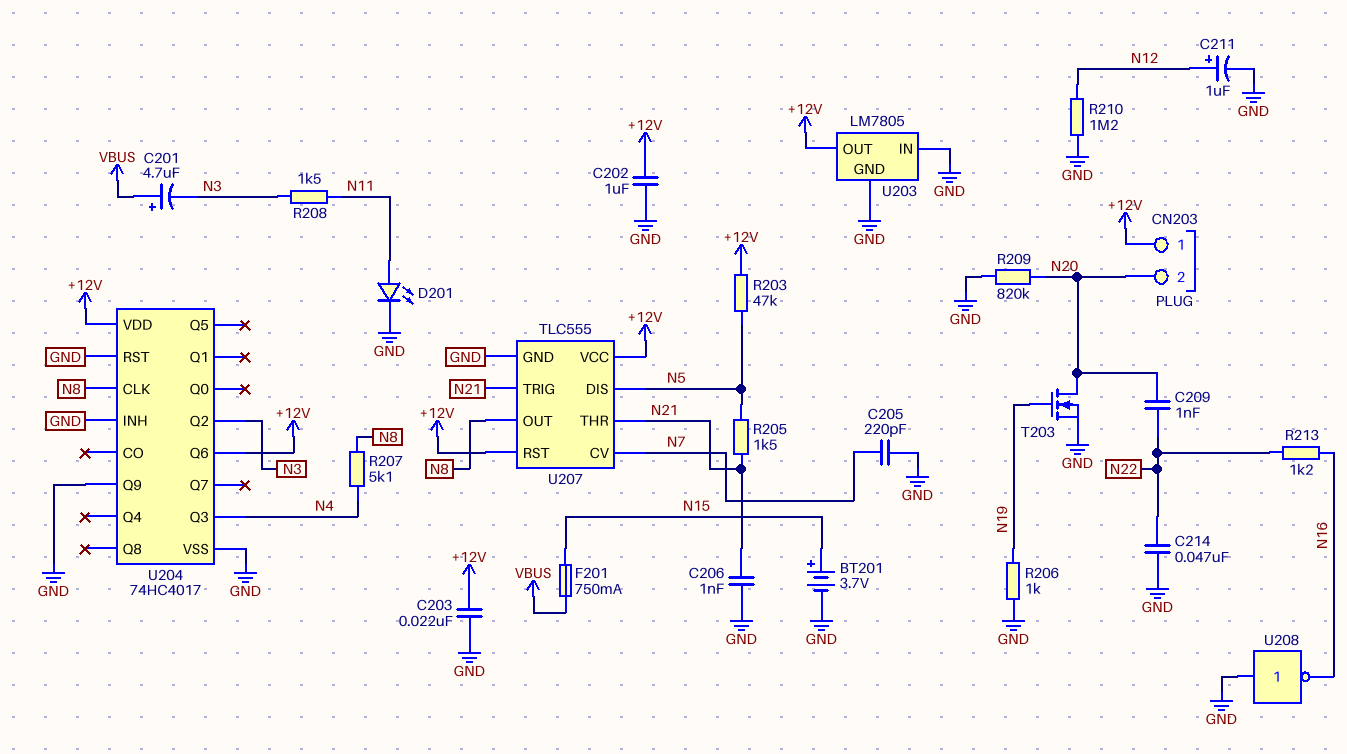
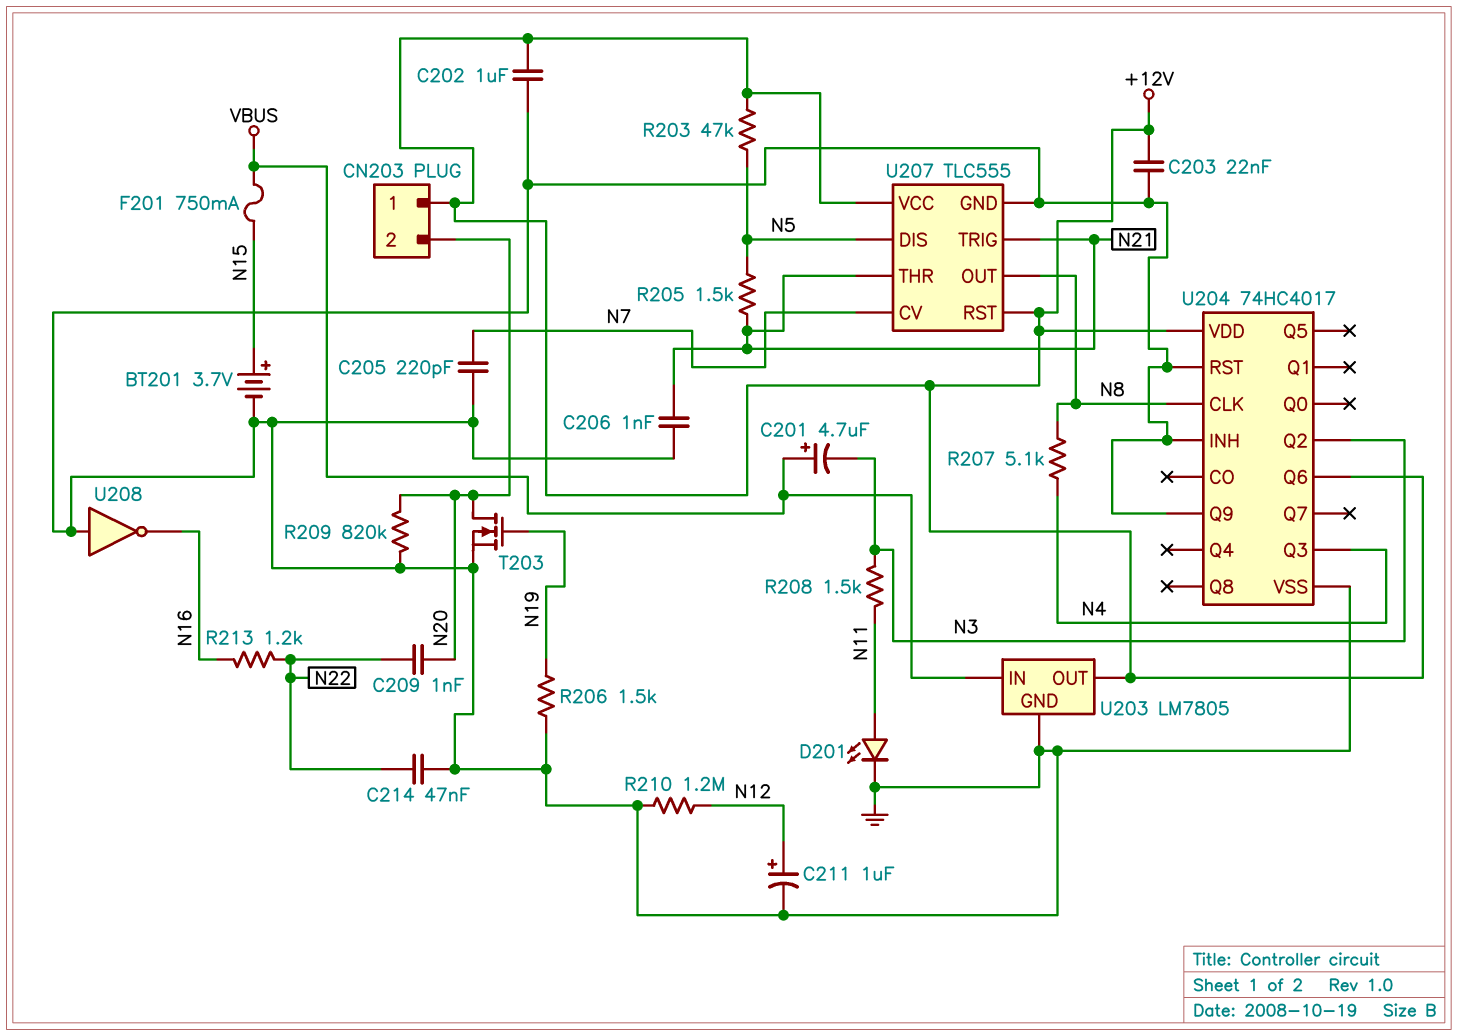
R206: 1k (GND, N19) -> 1.5k (GND, N19)
U203 pin IN: GND -> VBUS

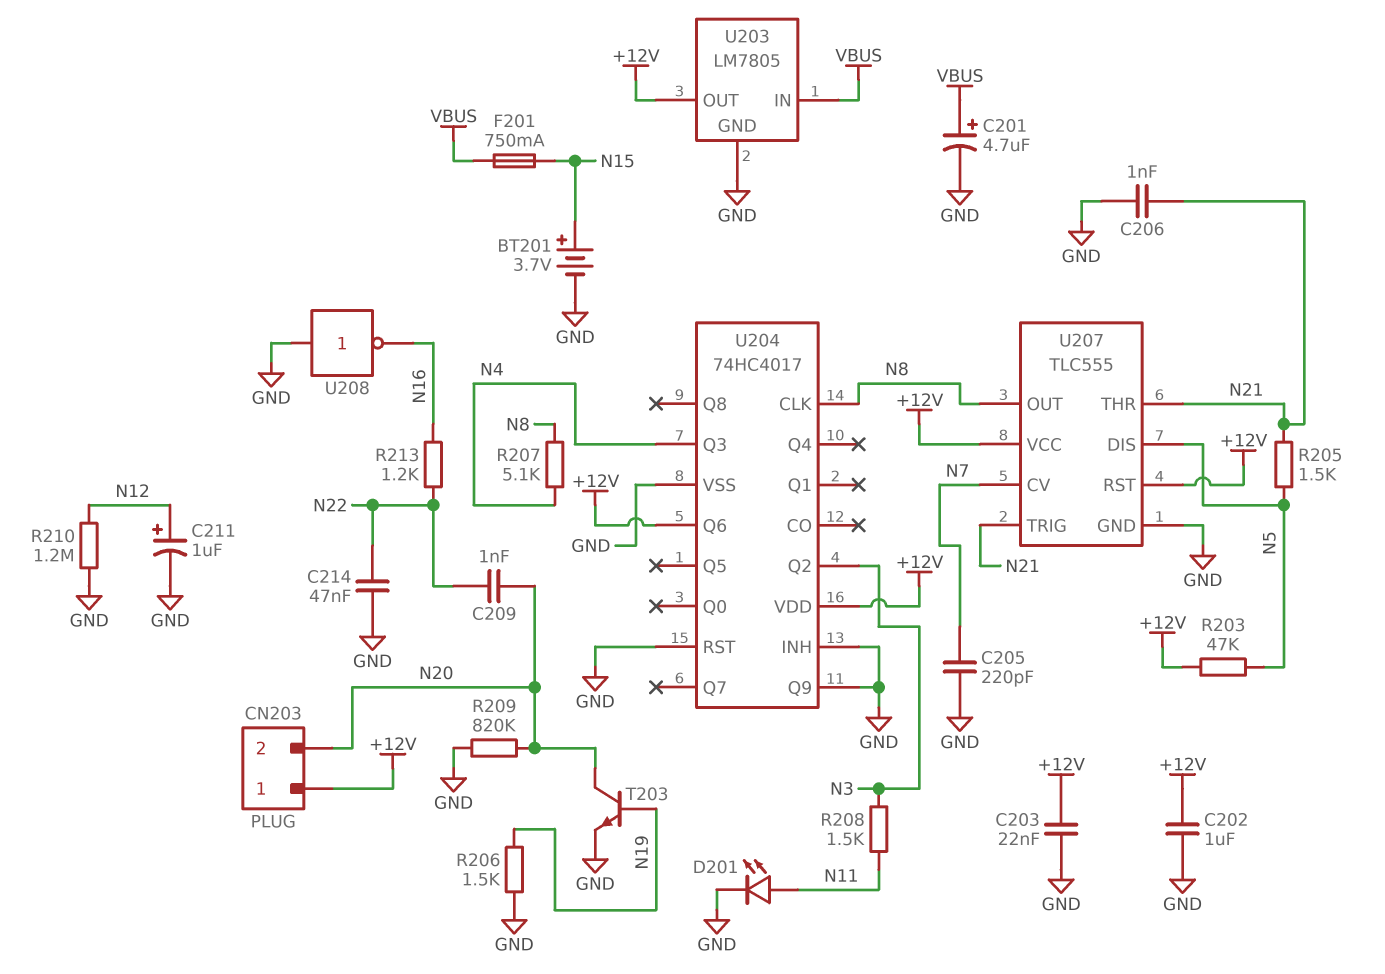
C201: 4.7uF (plus VBUS, minus N3) -> 4.7uF (plus VBUS, minus GND)
T203: NMOS (G N19, D N20, S GND) -> NPN (B N19, C N20, E GND)

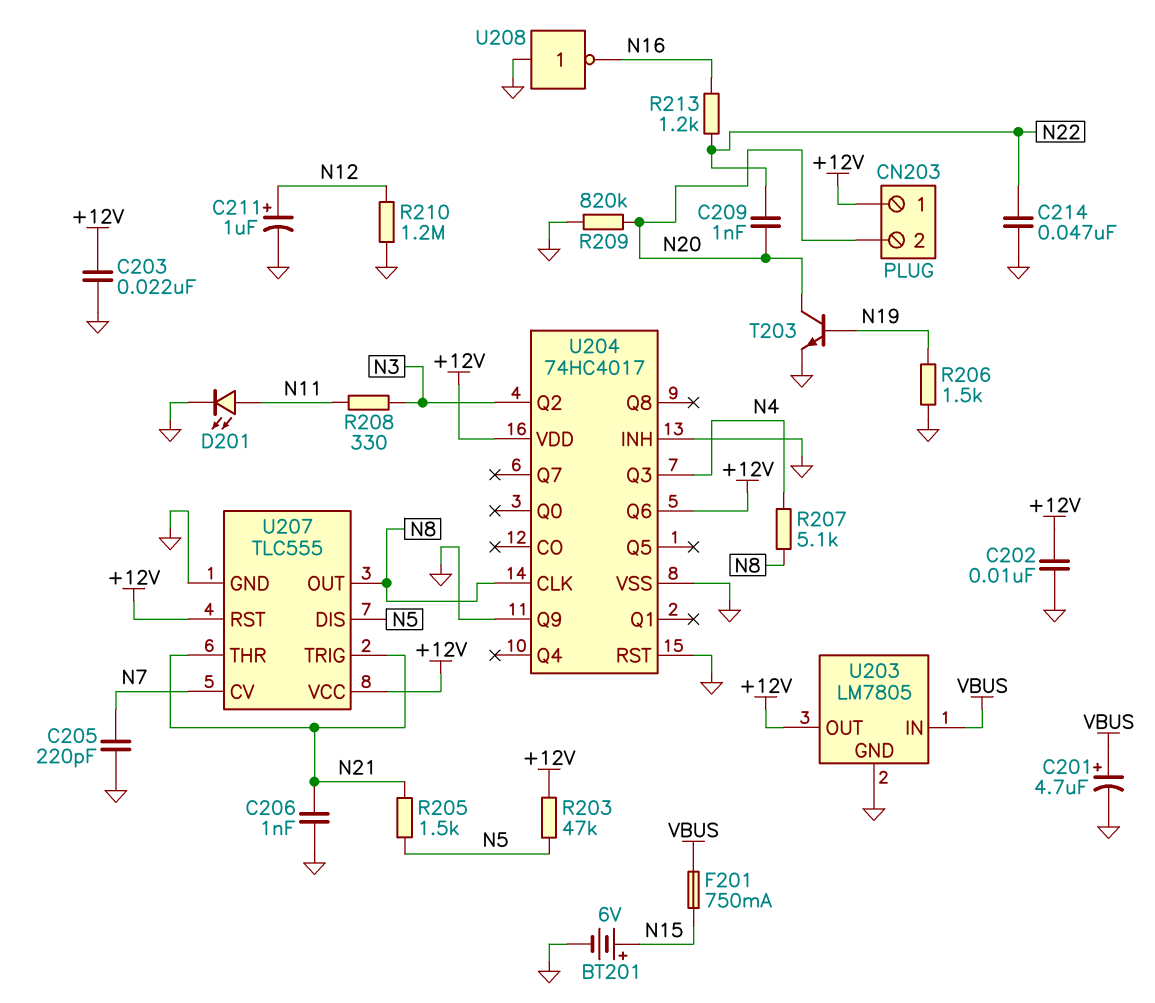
BT201: 3.7V (plus N15, minus GND) -> 6V (plus N15, minus GND)
C202: 1uF (+12V, GND) -> 10nF (+12V, GND)
R208: 1.5k (N3, N11) -> 330 (N3, N11)

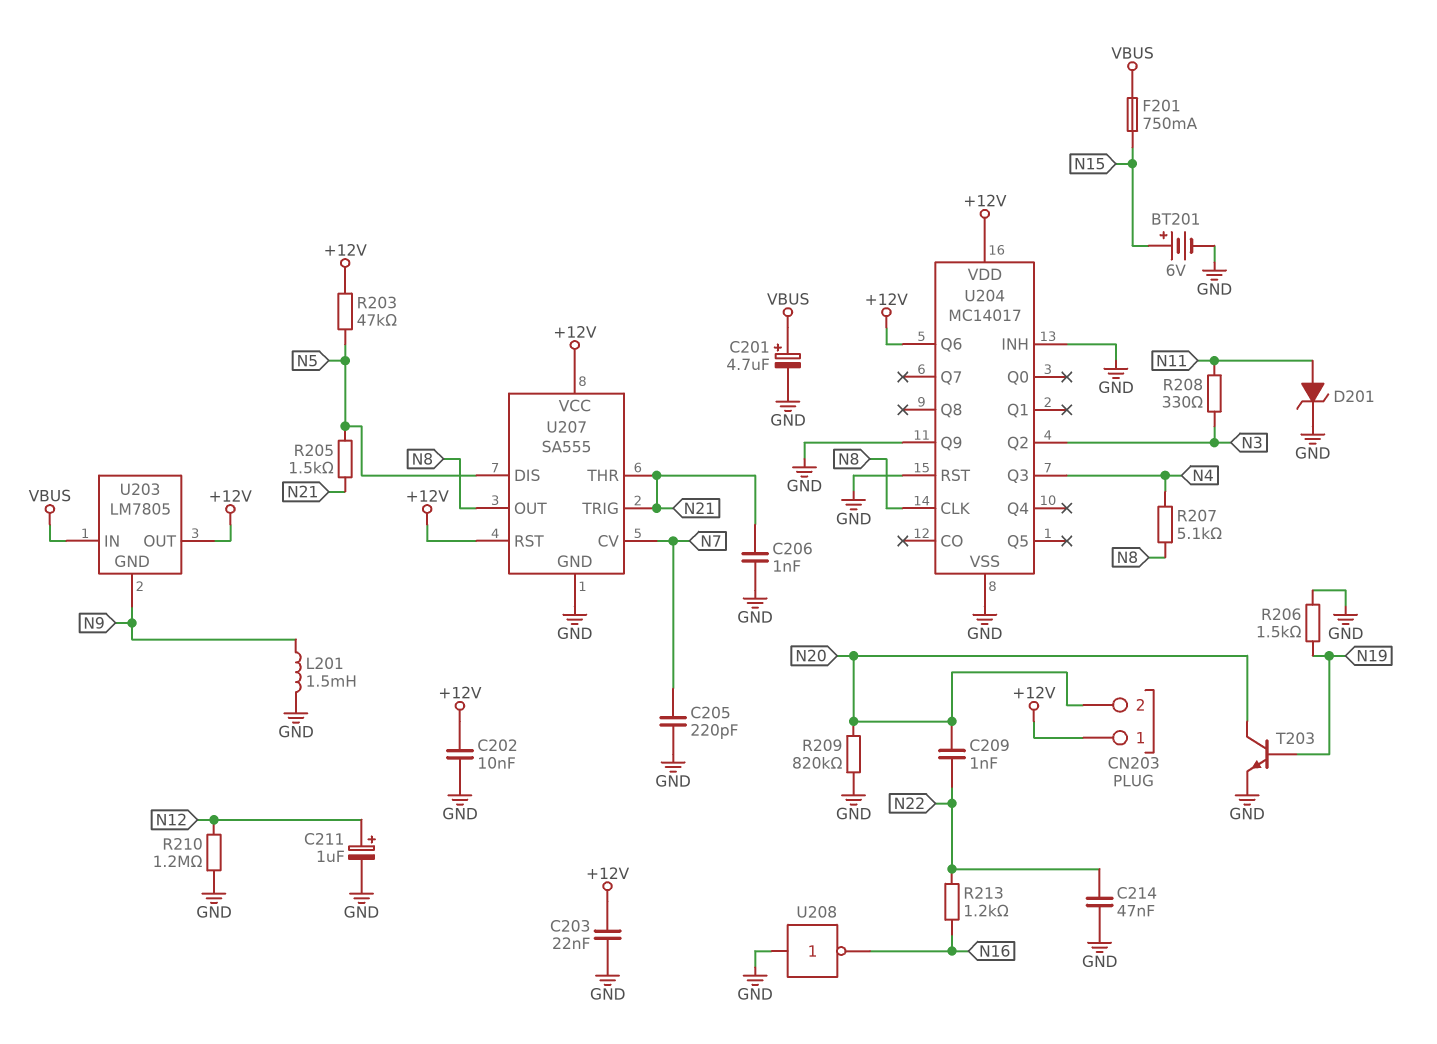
D201: LED (A N11, K GND) -> zener (A N11, K GND)
L201: none -> 1.5mH (GND, N9)
U203 pin GND: GND -> N9
U204: 74HC4017 -> MC14017
U207: TLC555 -> SA555

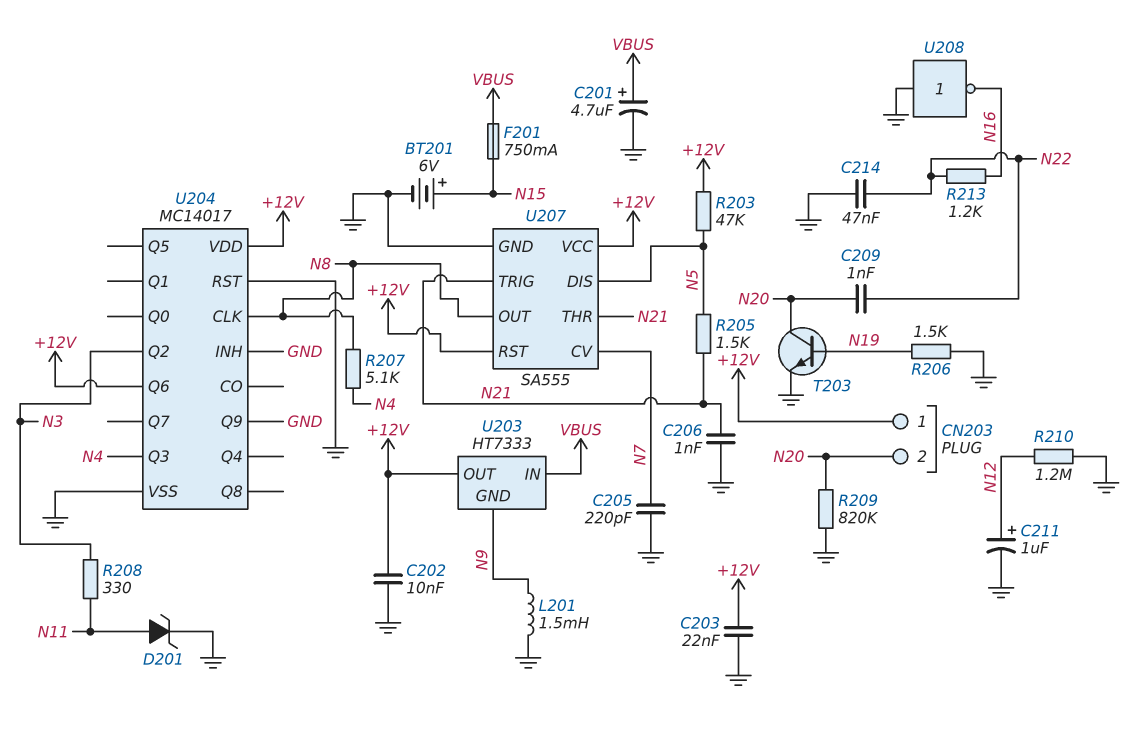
U203: LM7805 -> HT7333

